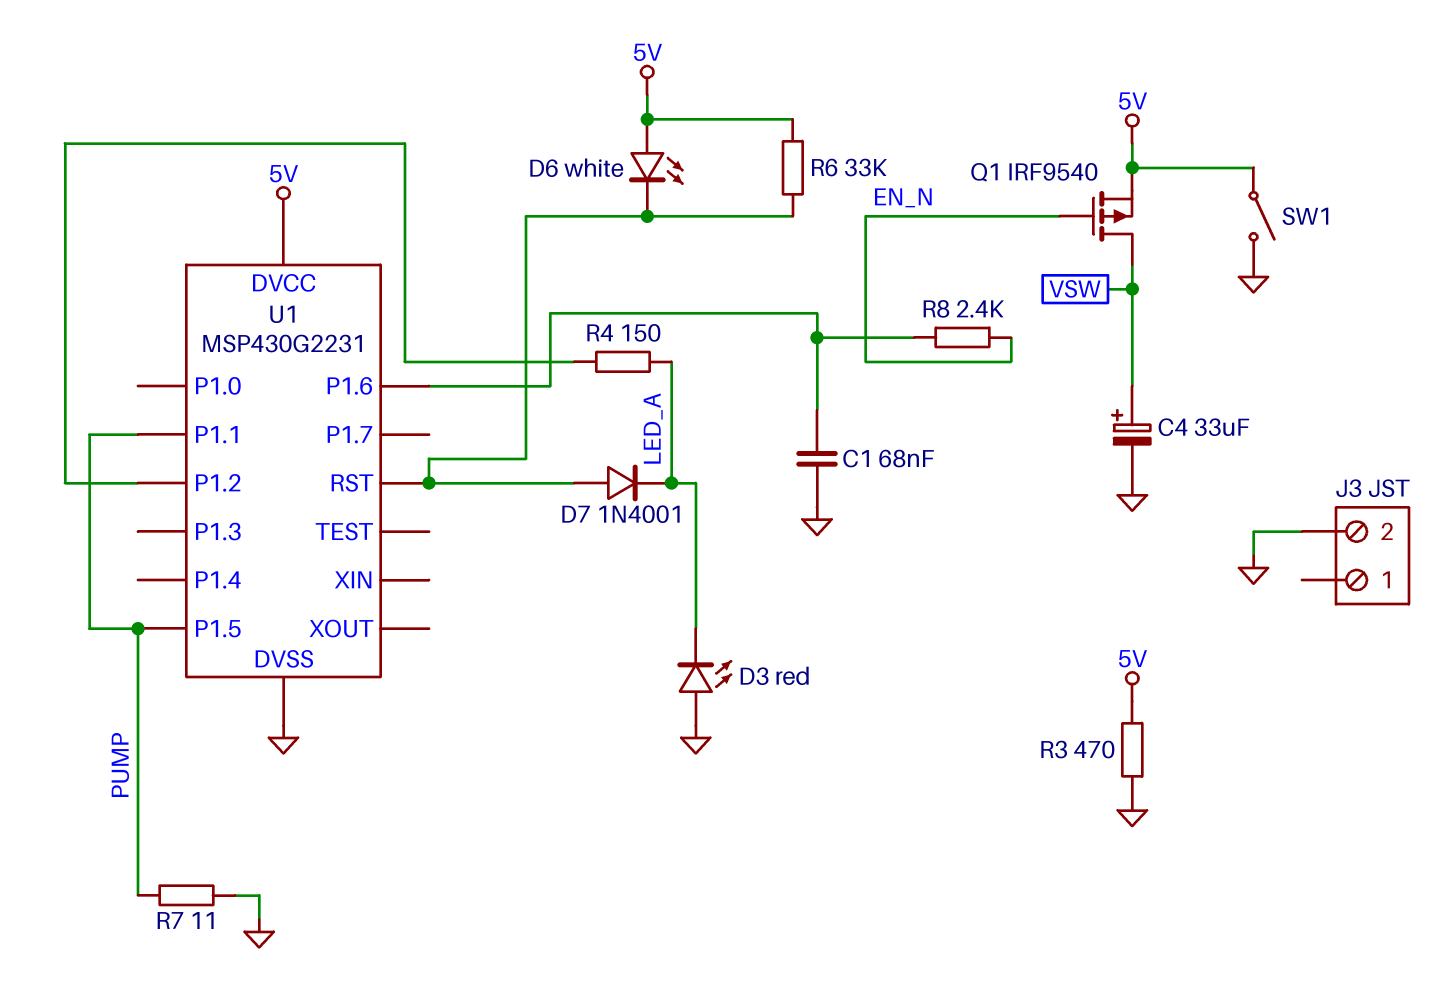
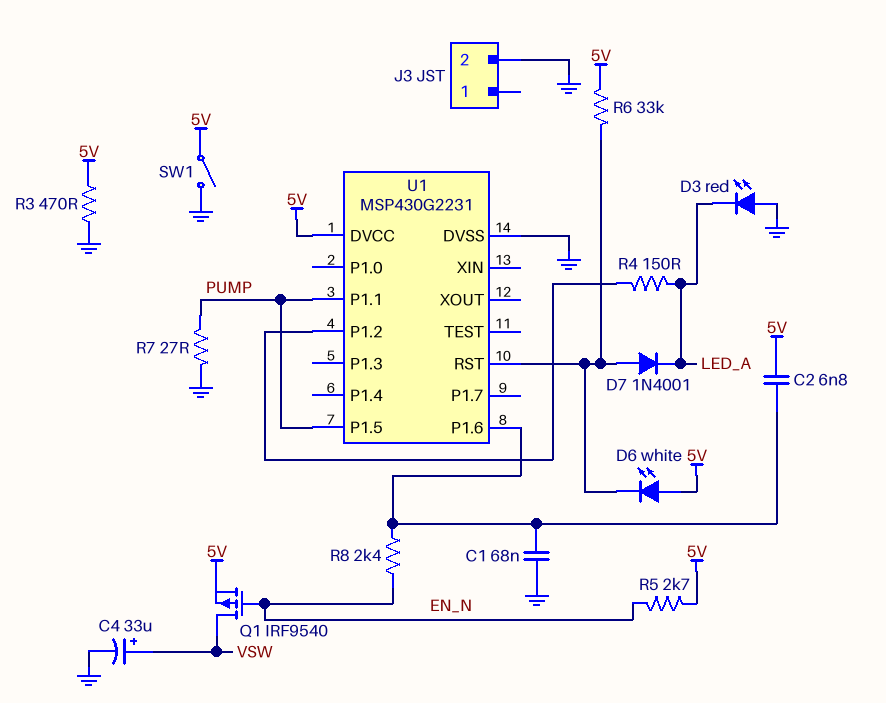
C2: none -> 6.8nF (5V, U1/P1.6)
R5: none -> 2.7k (5V, EN_N)
R7: 11 (GND, PUMP) -> 27 (GND, PUMP)

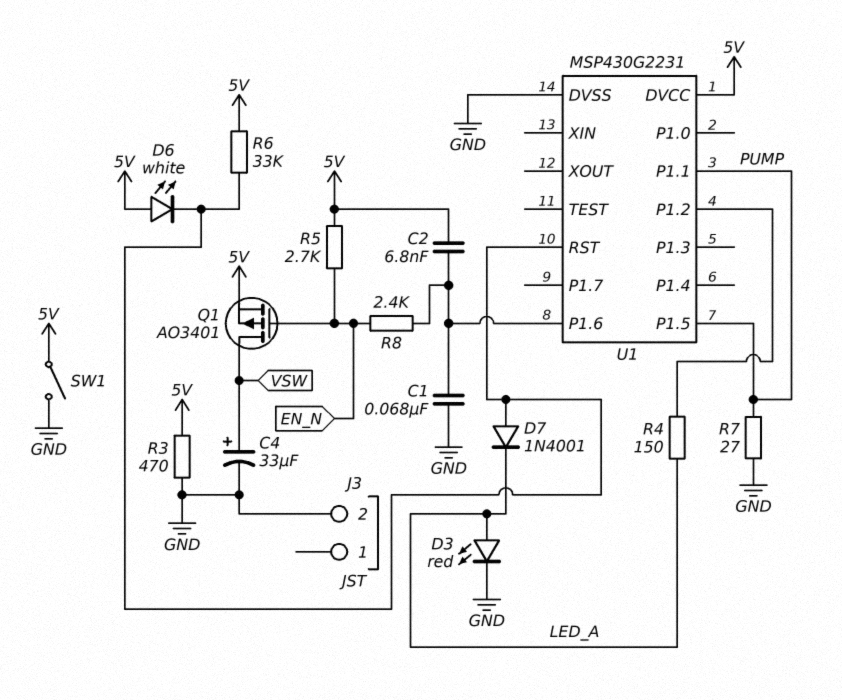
D3: LED red (A GND, K LED_A) -> LED red (A LED_A, K GND)
Q1: PMOS IRF9540 (G EN_N, D VSW, S 5V) -> PMOS AO3401 (G EN_N, D VSW, S 5V)

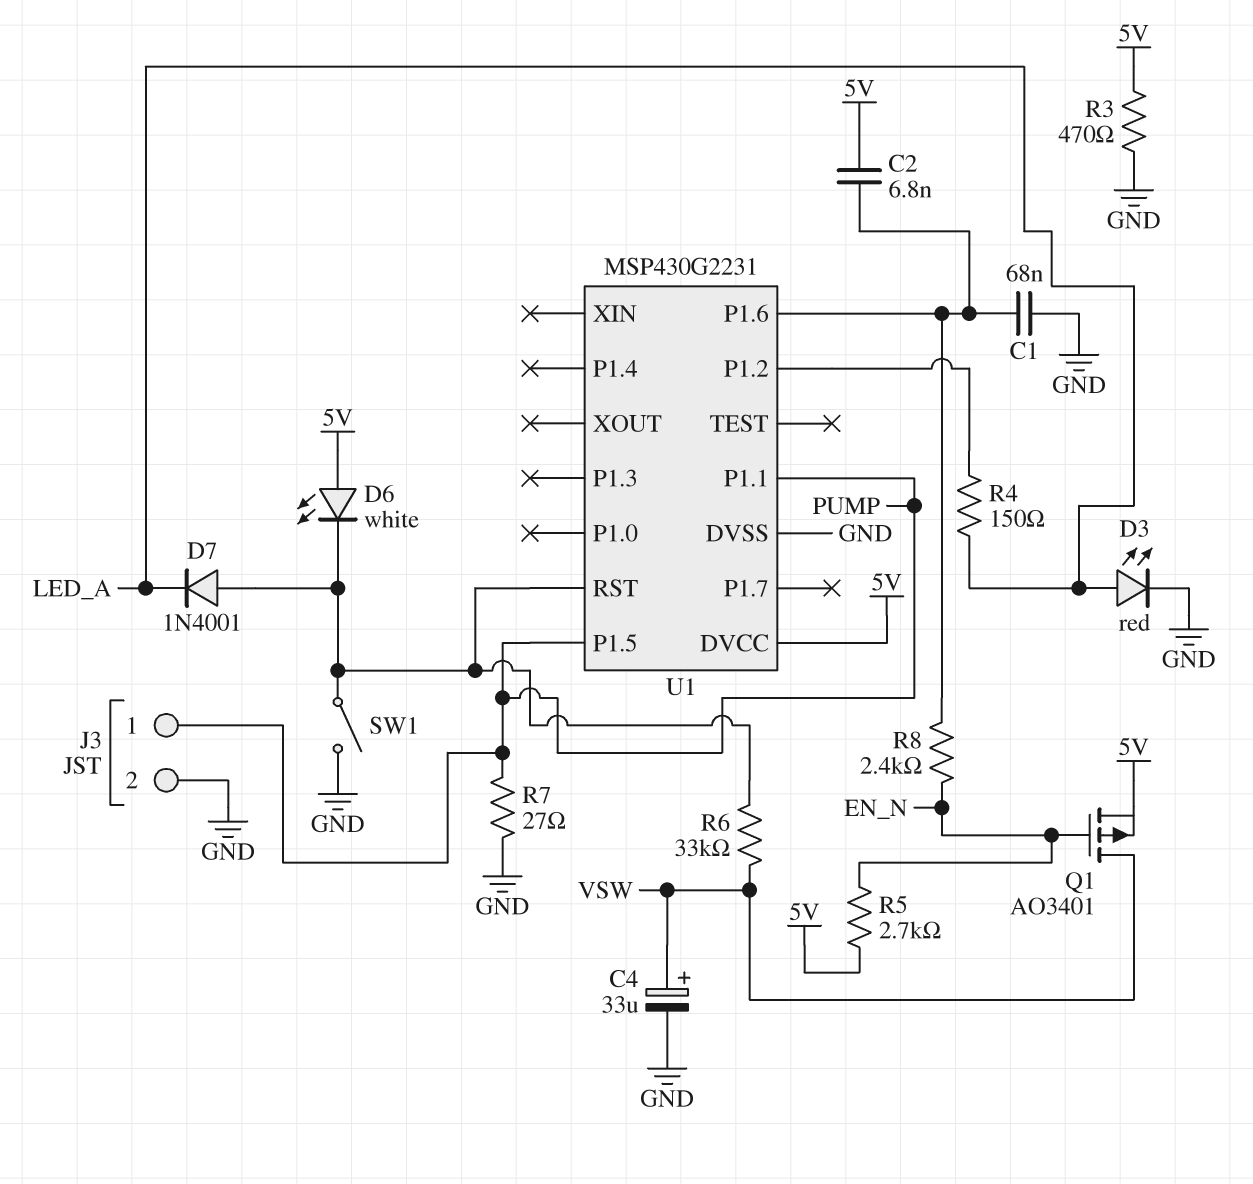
J3 pin 1: none -> PUMP
R6: 33k (5V, U1/RST) -> 33k (U1/RST, VSW)
SW1: switch (5V, GND) -> switch (GND, U1/RST)

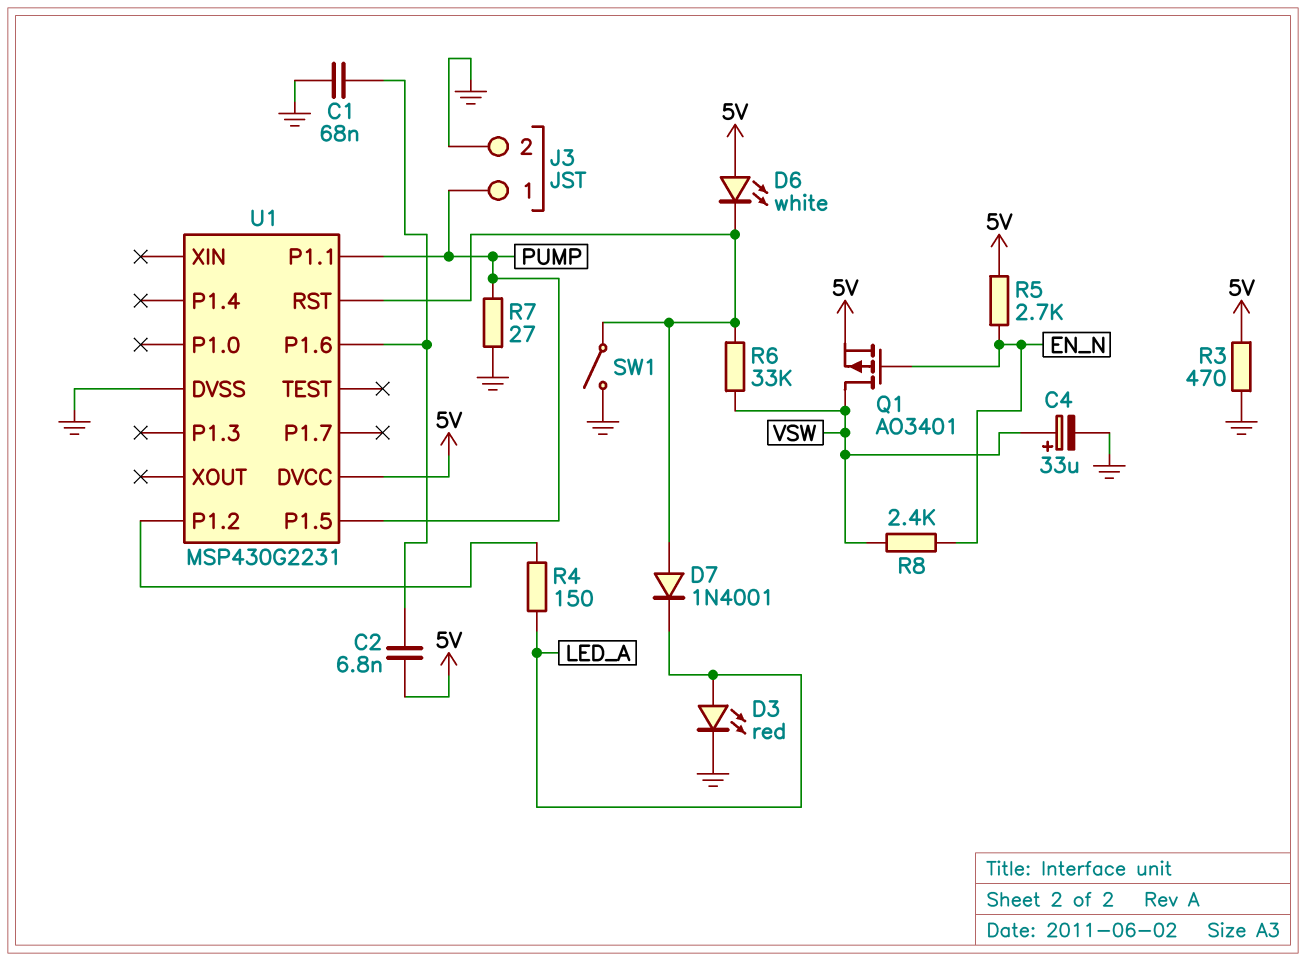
R8: 2.4k (EN_N, U1/P1.6) -> 2.4k (EN_N, VSW)

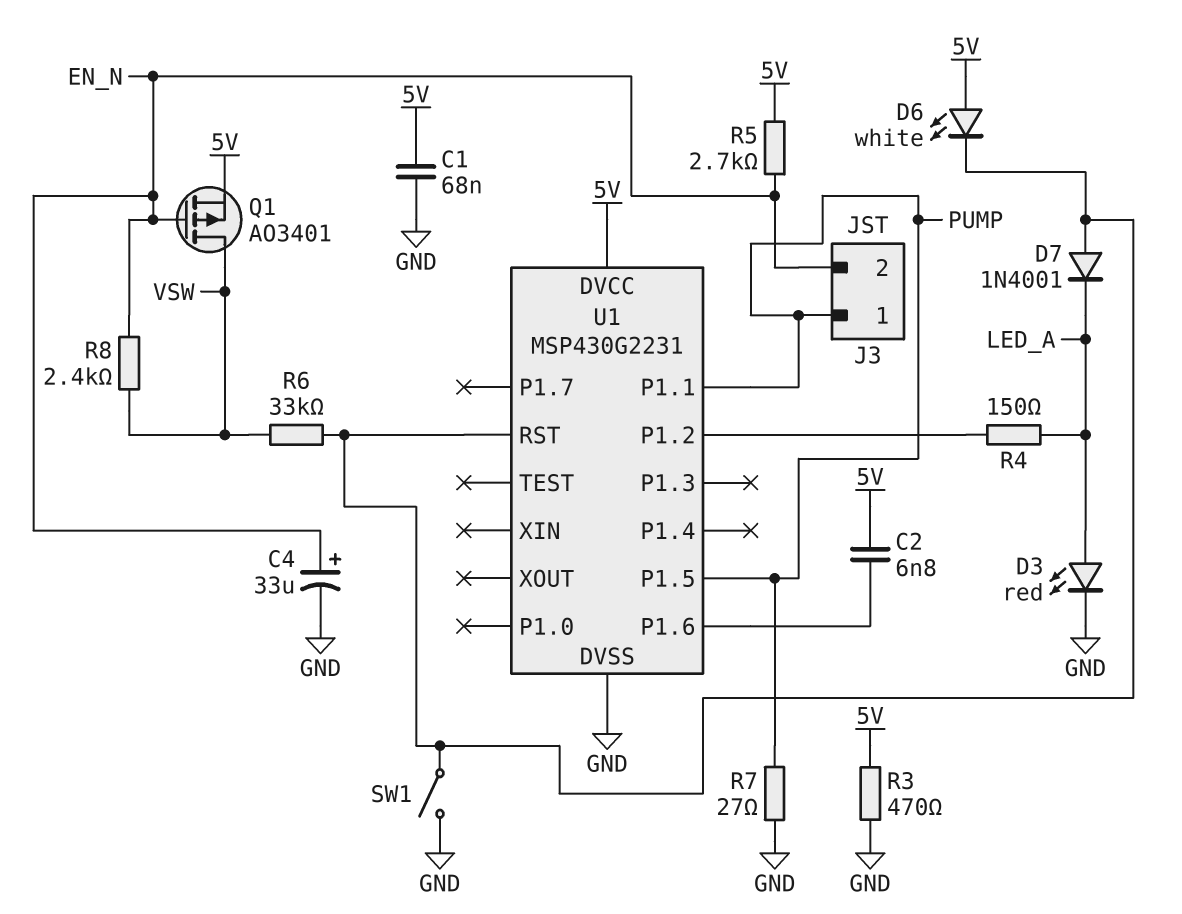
C1: 68nF (GND, U1/P1.6) -> 68nF (5V, GND)
C4: 33uF (plus VSW, minus GND) -> 33uF (plus EN_N, minus GND)
J3 pin 2: GND -> EN_N

